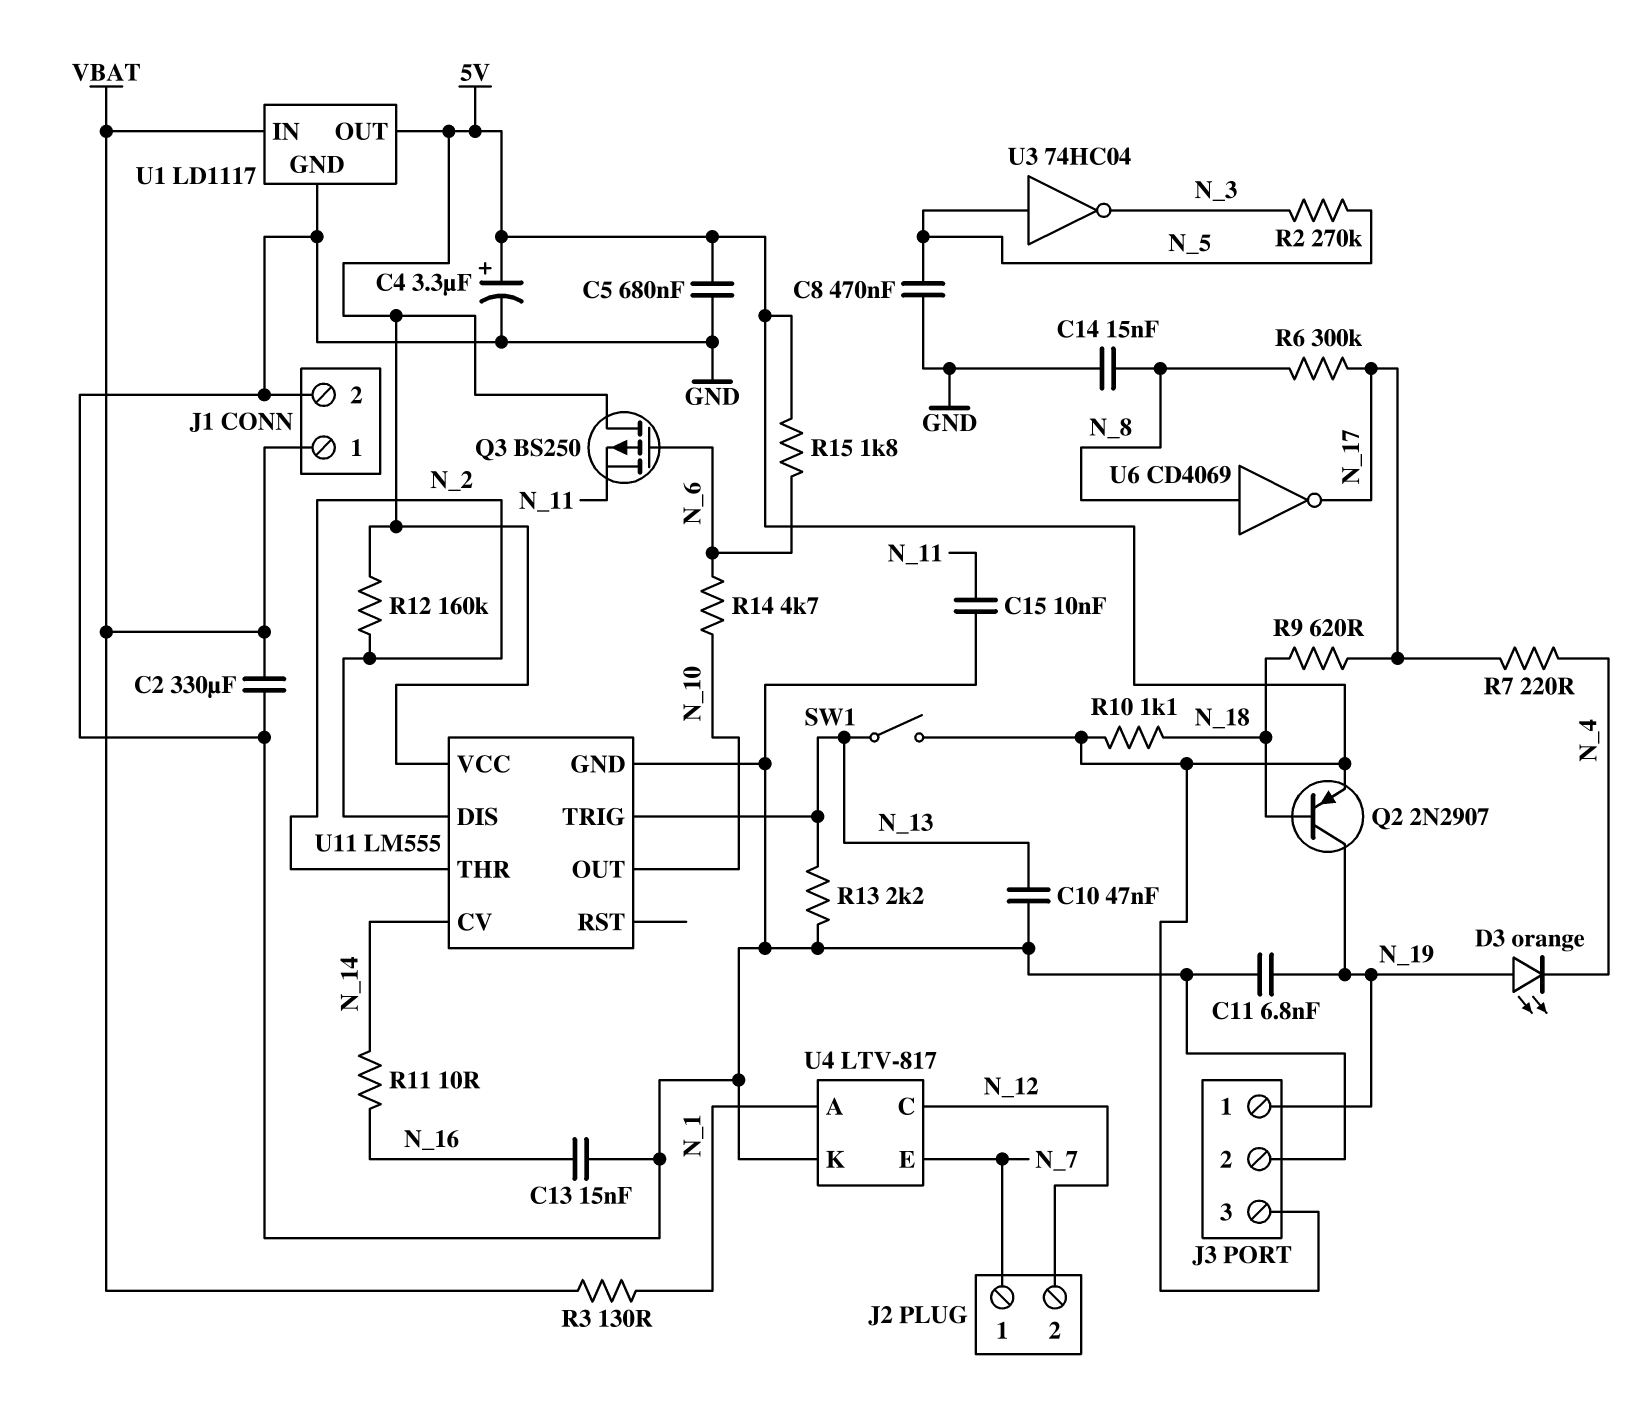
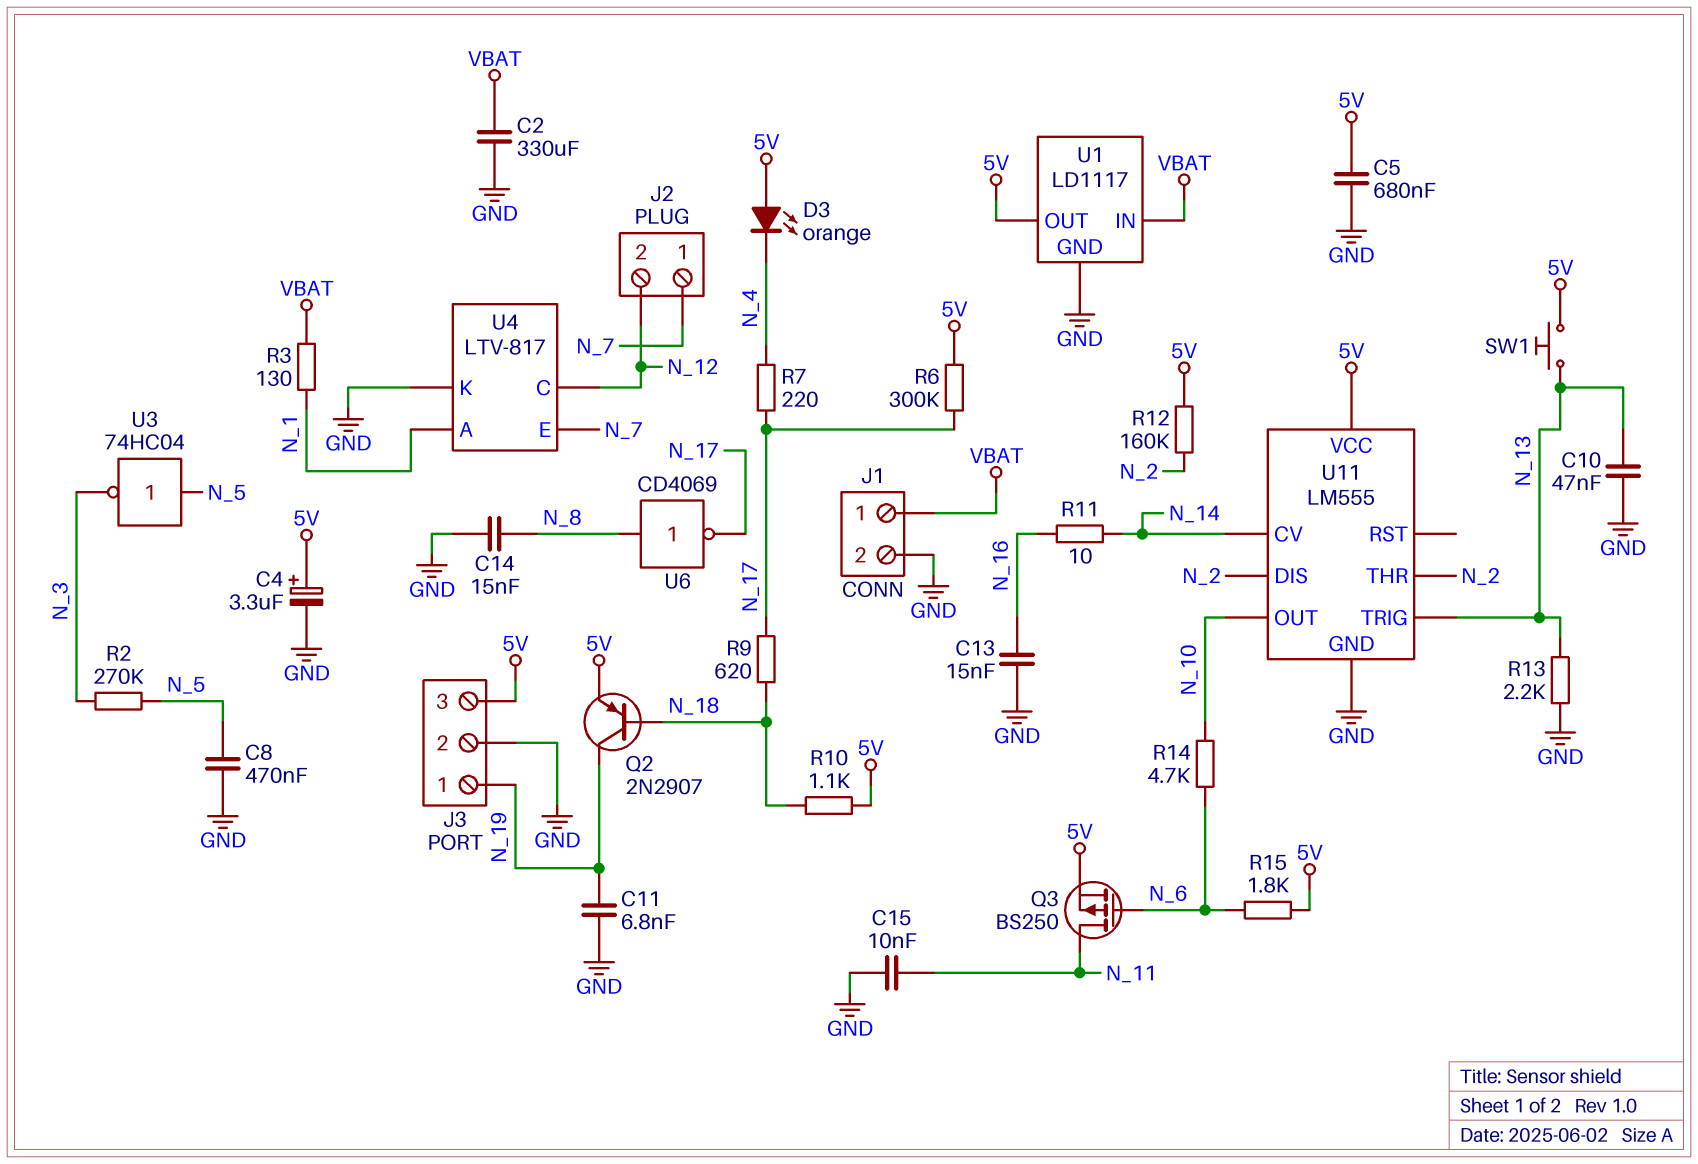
D3: LED orange (A N_19, K N_4) -> LED orange (A 5V, K N_4)
Q3: PMOS BS250 (G N_6, D 5V, S N_11) -> PMOS BS250 (G N_6, D N_11, S 5V)
R6: 300k (N_8, N_17) -> 300k (5V, N_17)
SW1: switch (5V, N_13) -> button (5V, N_13)

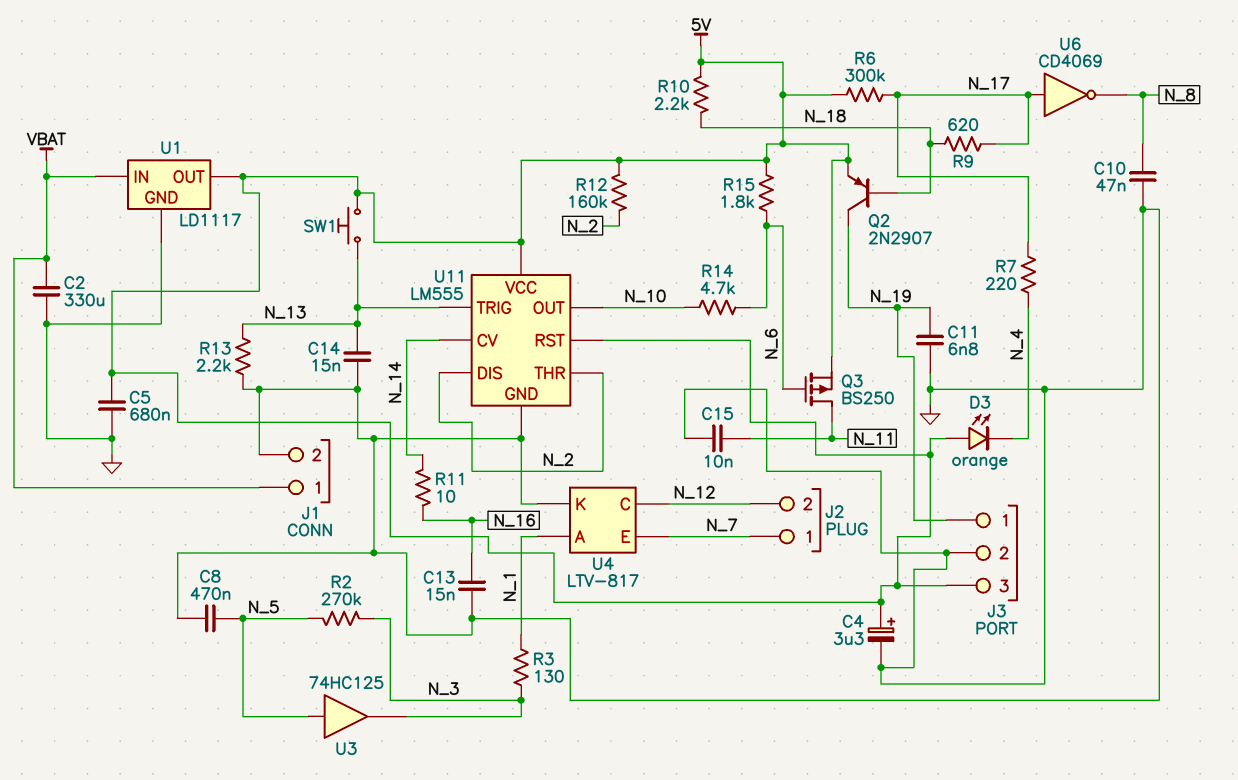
C10: 47nF (GND, N_13) -> 47nF (GND, N_8)
C14: 15nF (GND, N_8) -> 15nF (GND, N_13)
R3: 130 (N_1, VBAT) -> 130 (N_1, N_3)
R10: 1.1k (5V, N_18) -> 2.2k (5V, N_18)
U3: NOT 74HC04 (in N_5, out N_3) -> buffer 74HC125 (in N_5, out N_3)
U6: NOT CD4069 (in N_8, out N_17) -> NOT CD4069 (in N_17, out N_8)
U11 pin RST: none -> 5V

